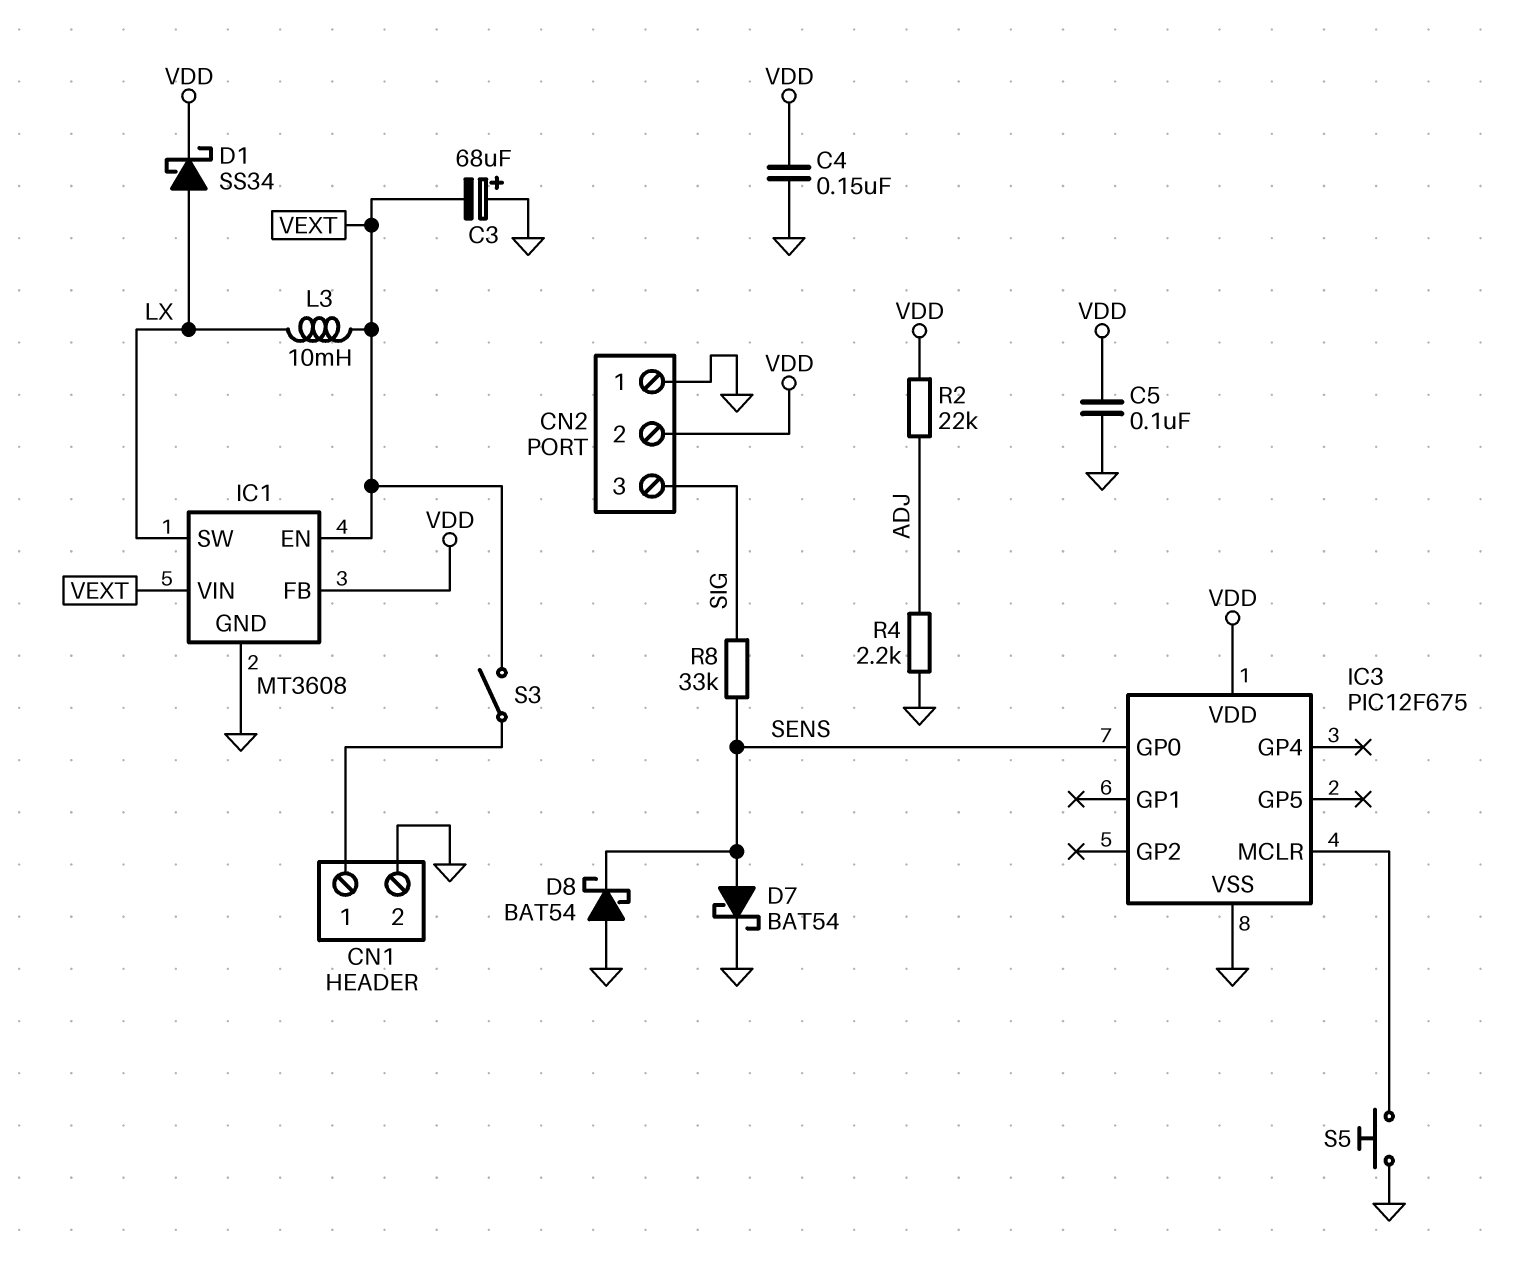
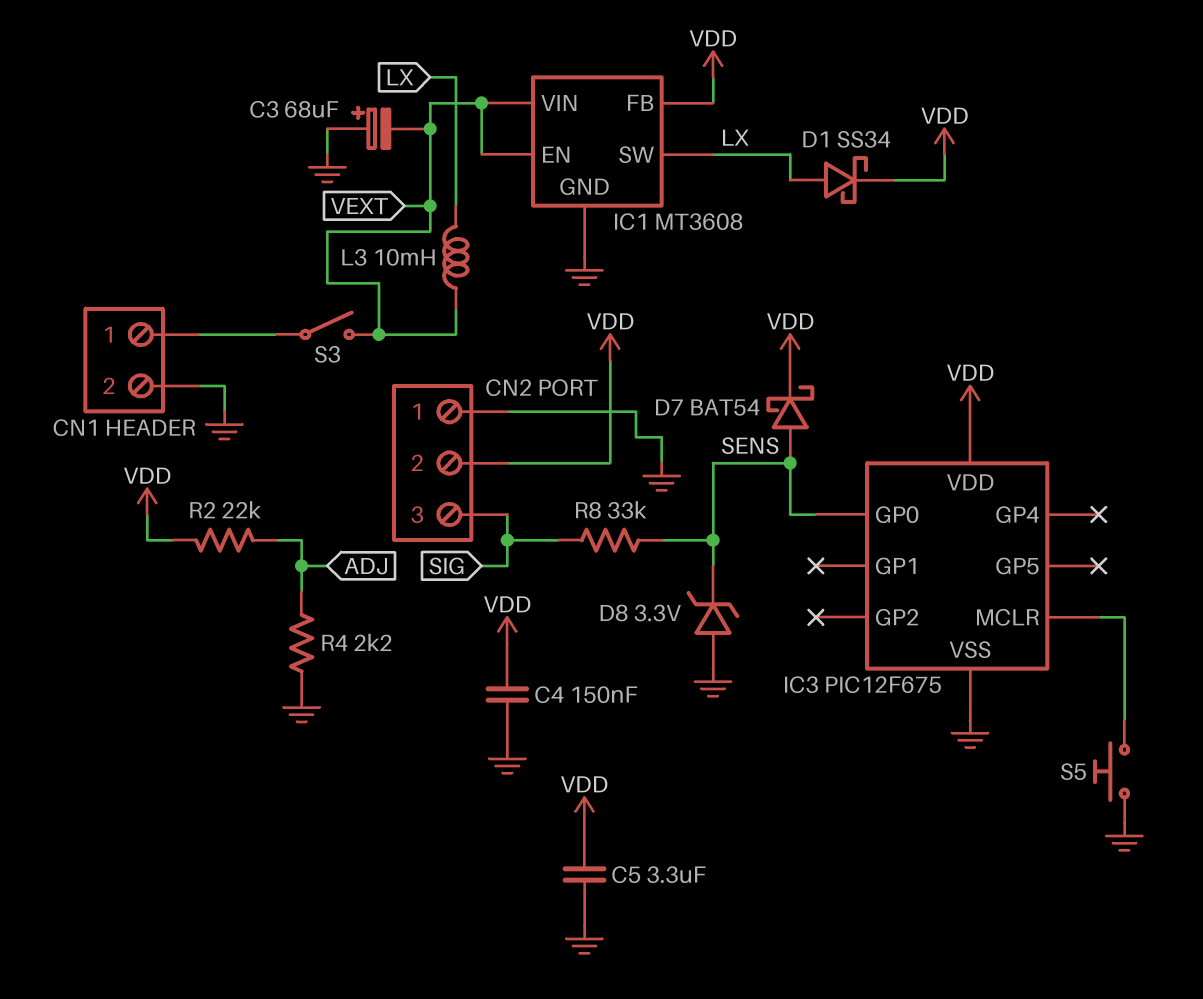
C5: 100nF (GND, VDD) -> 3.3uF (GND, VDD)
D7: schottky BAT54 (A SENS, K GND) -> schottky BAT54 (A SENS, K VDD)
D8: schottky BAT54 (A GND, K SENS) -> zener 3.3V (A GND, K SENS)

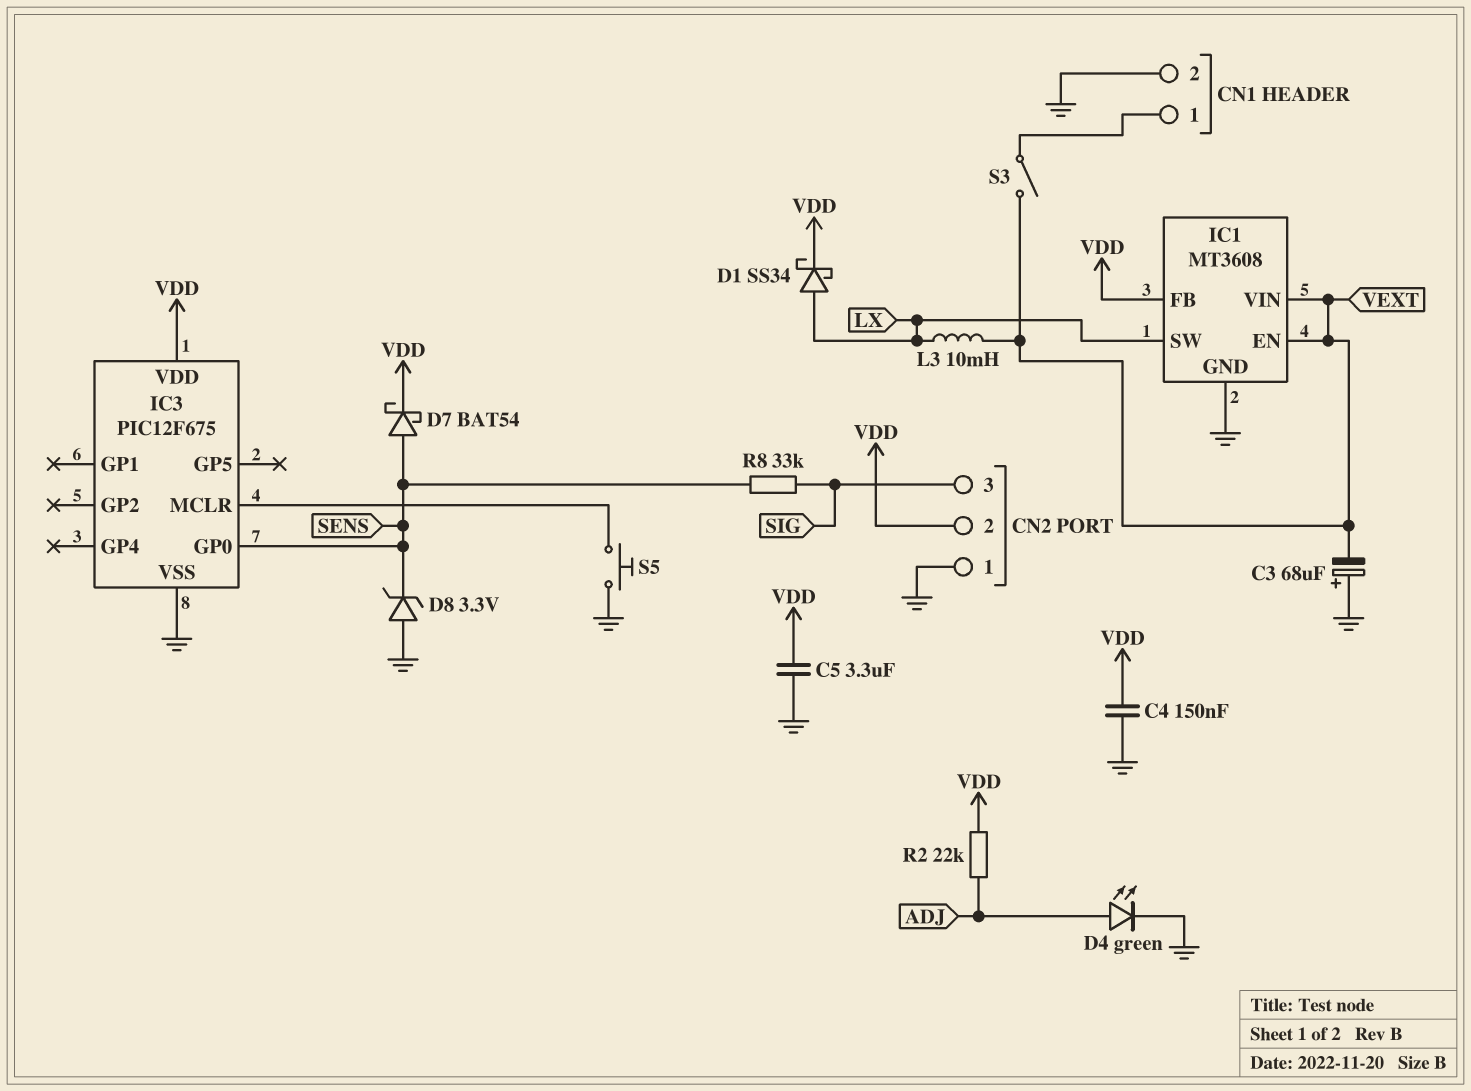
D4: none -> LED green (A ADJ, K GND)
R4: 2.2k (ADJ, GND) -> none

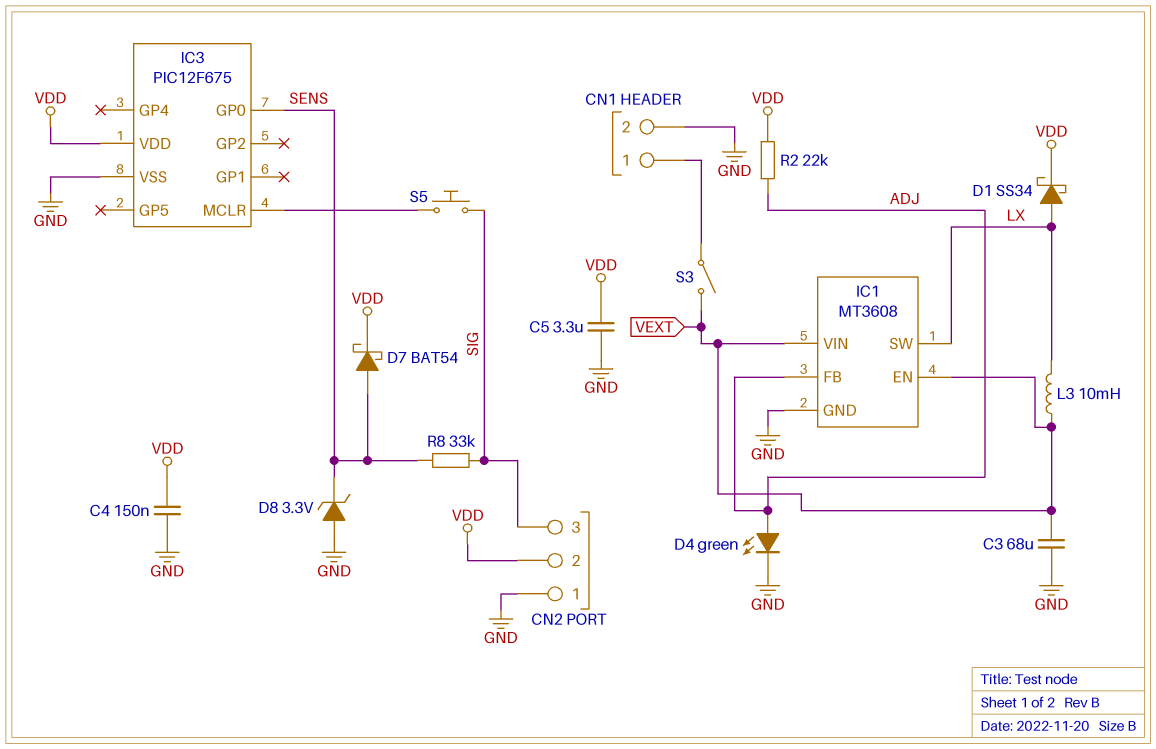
C3: 68uF (plus GND, minus VEXT) -> 68uF (GND, VEXT)
IC1 pin FB: VDD -> ADJ
S5: button (GND, IC3/MCLR) -> button (IC3/MCLR, SIG)

